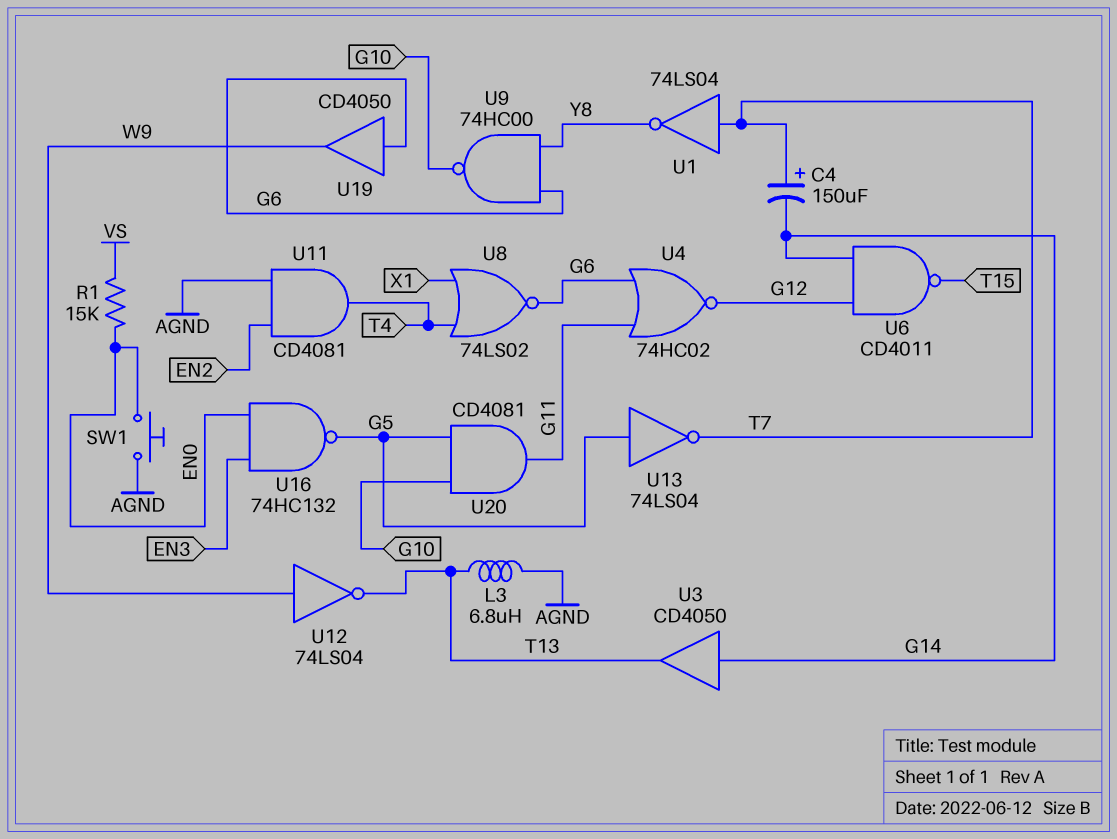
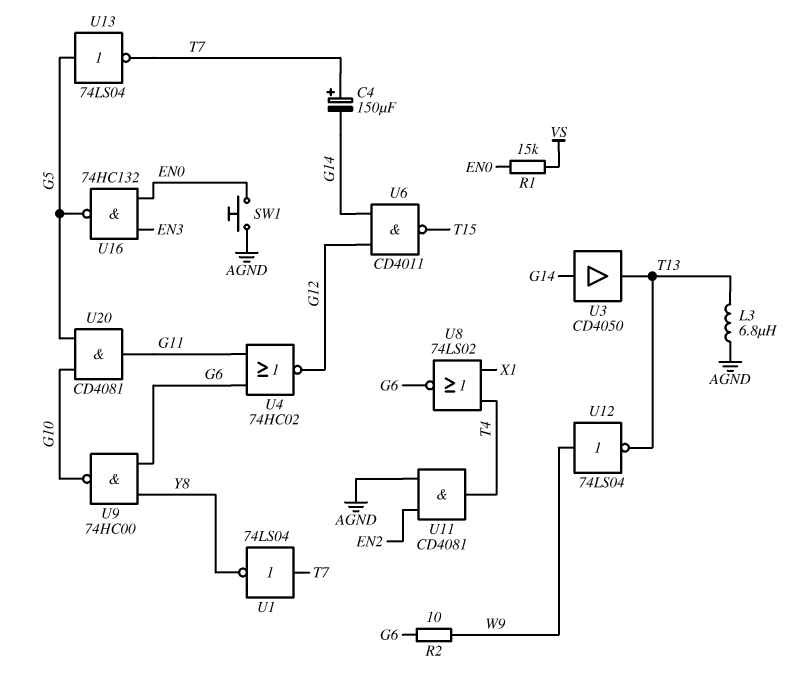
R2: none -> 10 (G6, W9)
U19: buffer CD4050 (in G6, out W9) -> none

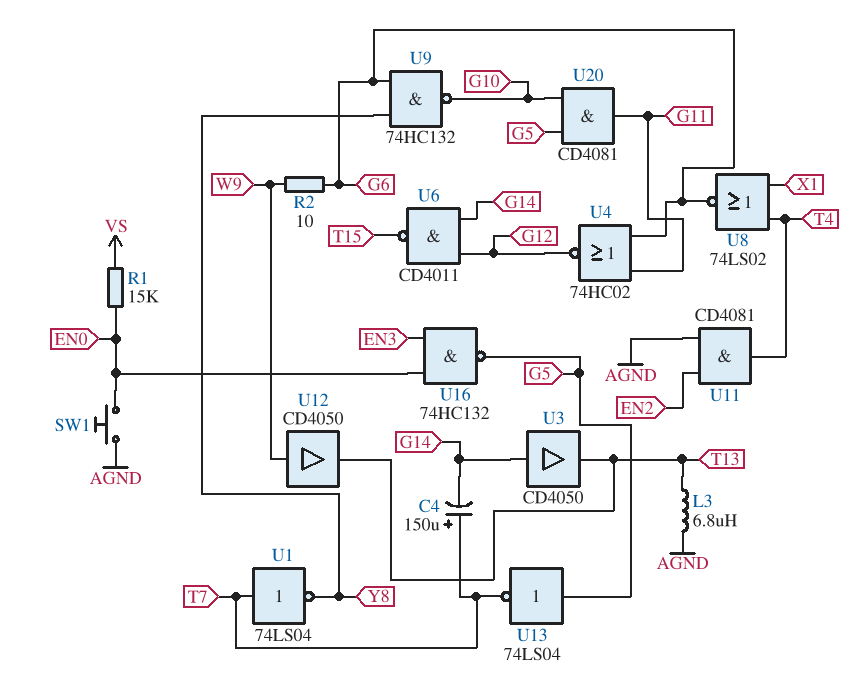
U9: NAND 74HC00 (in G6, in Y8, out G10) -> NAND 74HC132 (in G6, in Y8, out G10)
U12: NOT 74LS04 (in W9, out T13) -> buffer CD4050 (in W9, out T13)

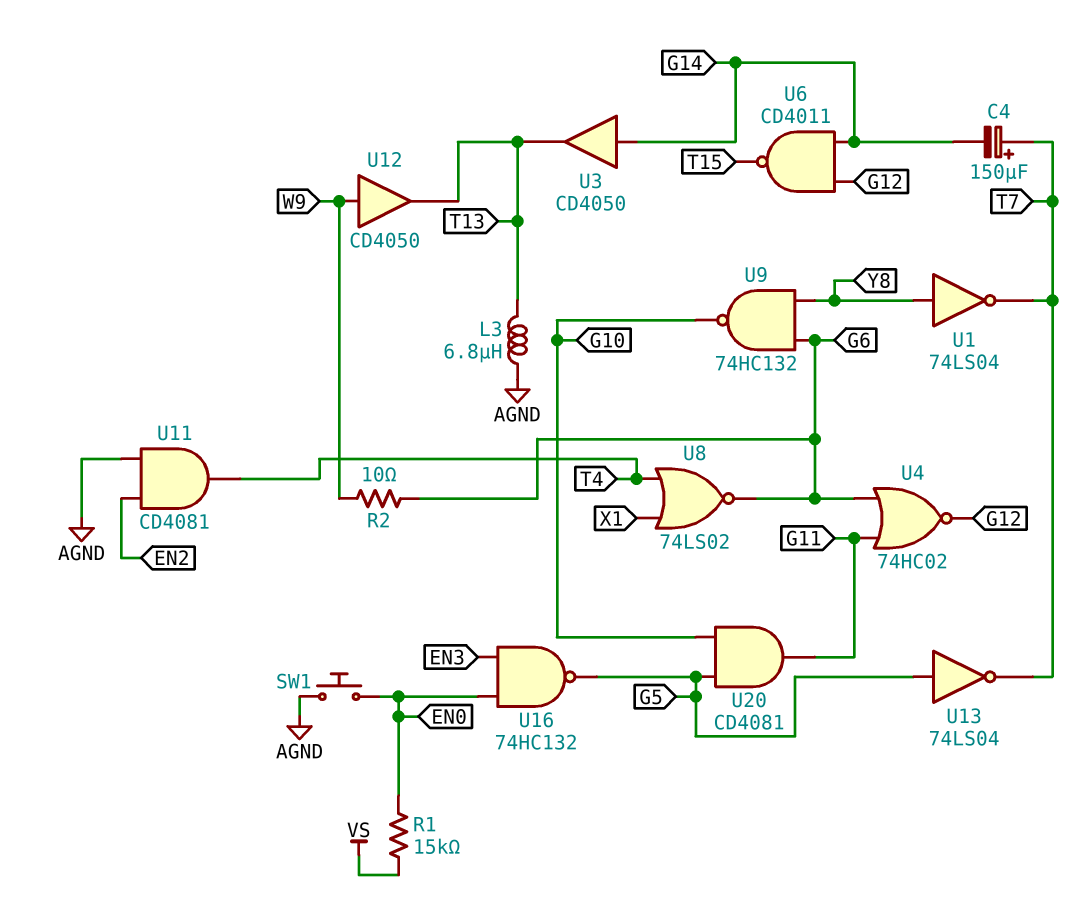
U1: NOT 74LS04 (in T7, out Y8) -> NOT 74LS04 (in Y8, out T7)

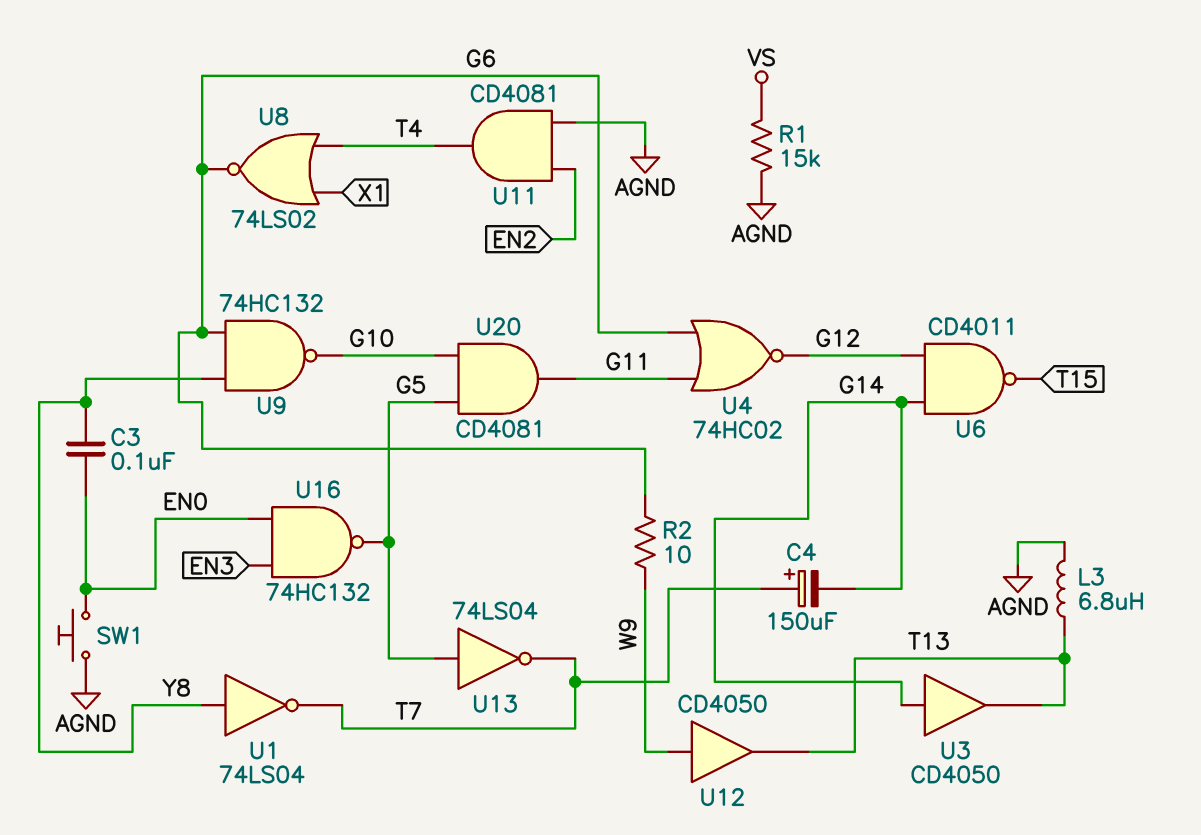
C3: none -> 100nF (EN0, Y8)
R1: 15k (EN0, VS) -> 15k (AGND, VS)

